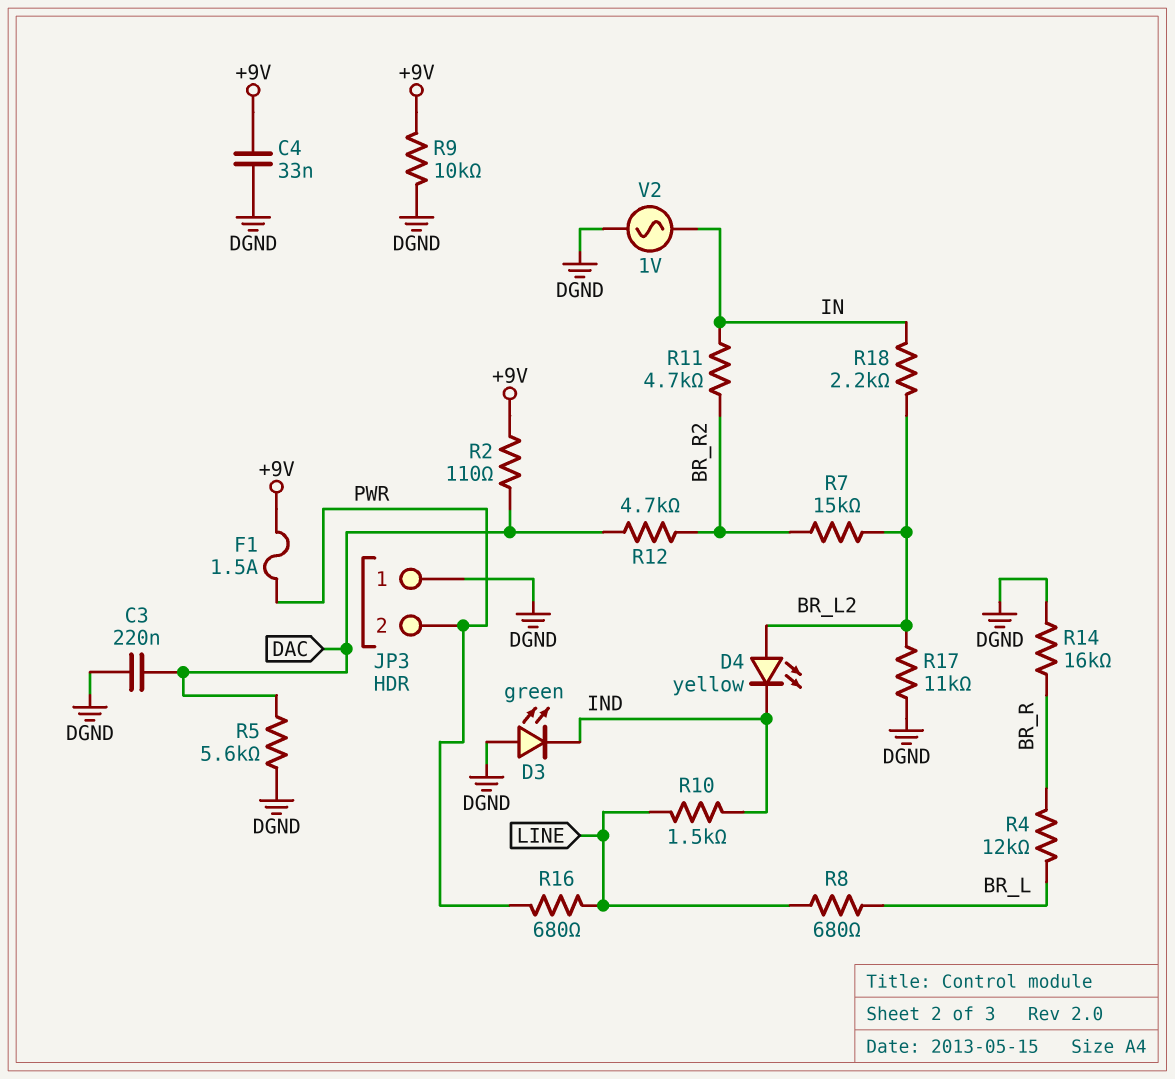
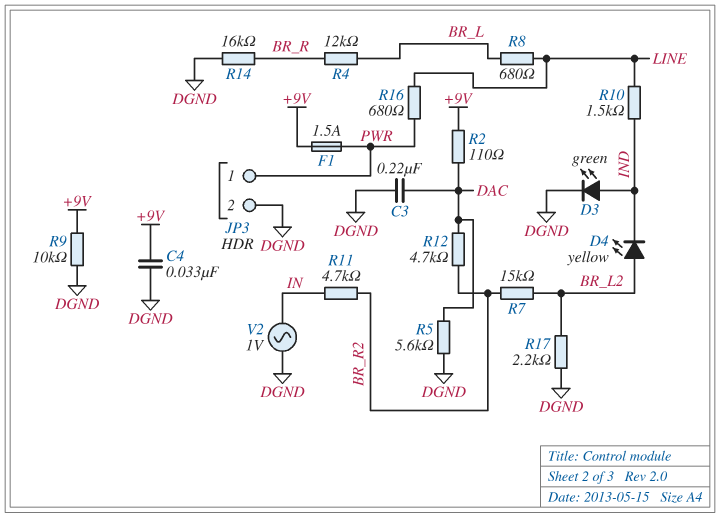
D3: LED green (A DGND, K IND) -> LED green (A IND, K DGND)
JP3 pin 1: DGND -> PWR
JP3 pin 2: PWR -> DGND
R17: 11k (BR_L2, DGND) -> 2.2k (BR_L2, DGND)
R18: 2.2k (BR_L2, IN) -> none

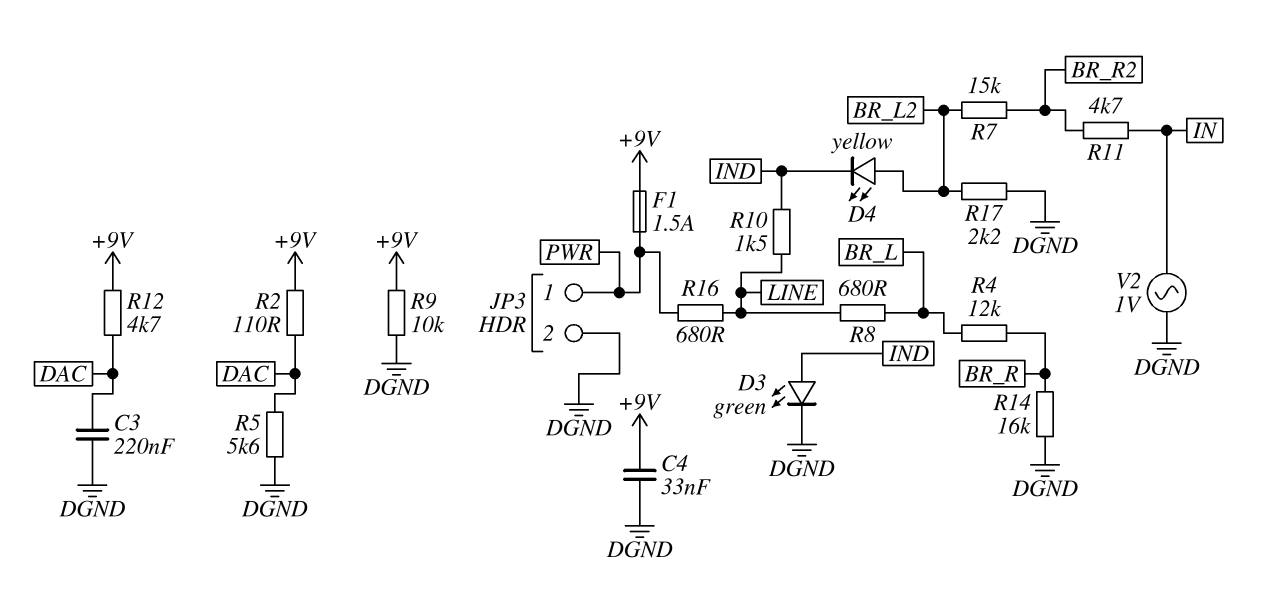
R12: 4.7k (BR_R2, DAC) -> 4.7k (+9V, DAC)

